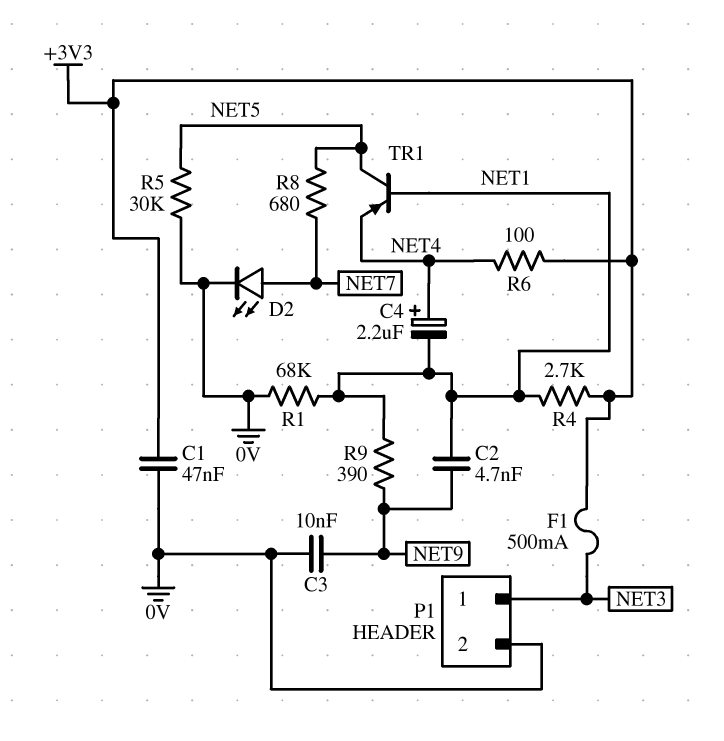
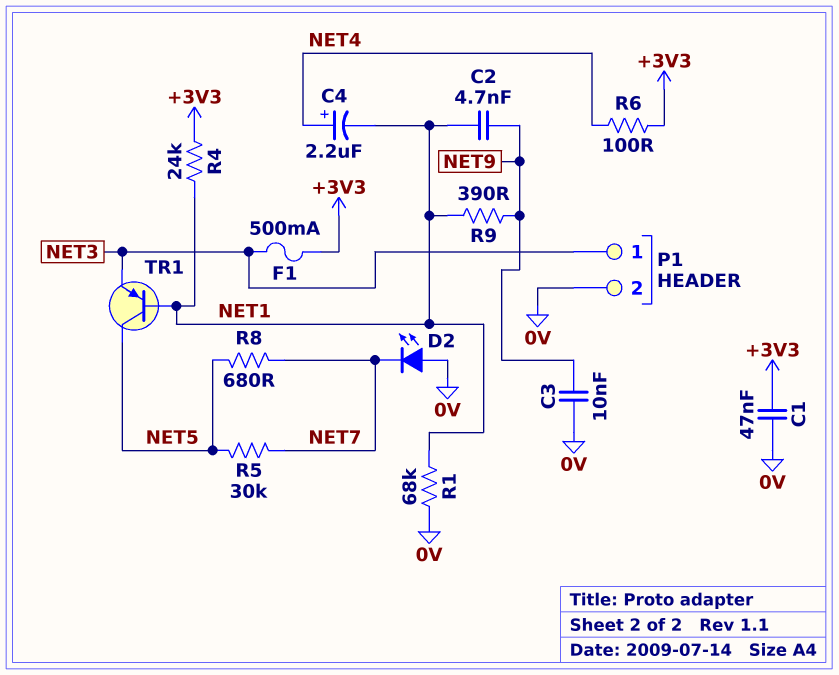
D2: LED (A NET7, K 0V) -> LED (A 0V, K NET7)
R4: 2.7k (+3V3, NET1) -> 24k (+3V3, NET1)
R5: 30k (0V, NET5) -> 30k (NET5, NET7)
TR1: PNP (B NET1, C NET5, E NET4) -> PNP (B NET1, C NET5, E NET3)

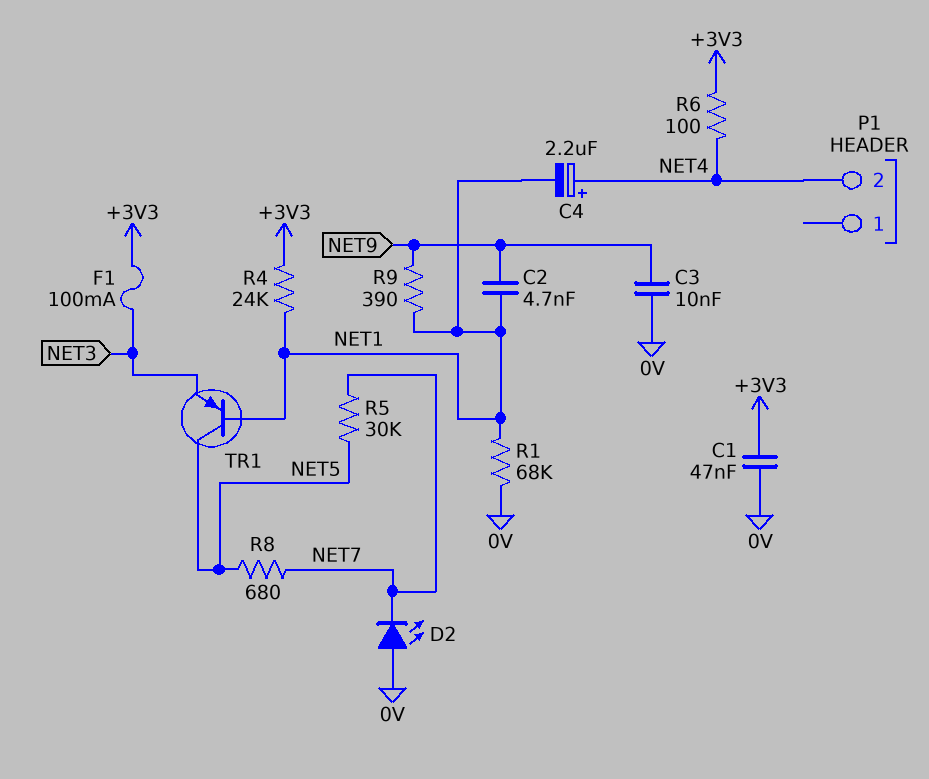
F1: 500mA (+3V3, NET3) -> 100mA (+3V3, NET3)
P1 pin 1: NET3 -> none
P1 pin 2: 0V -> NET4

